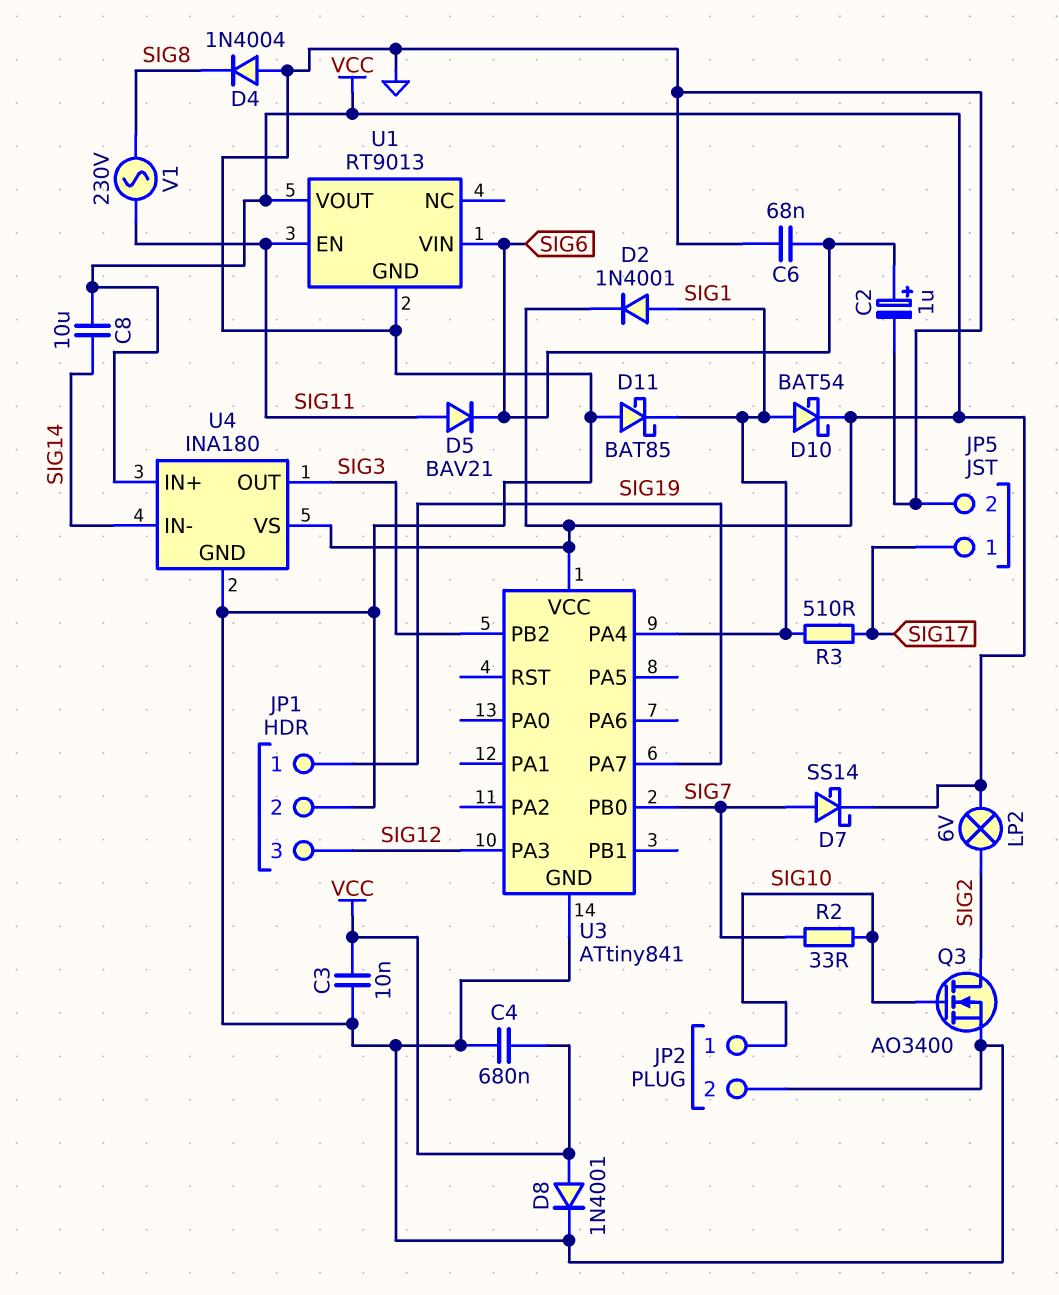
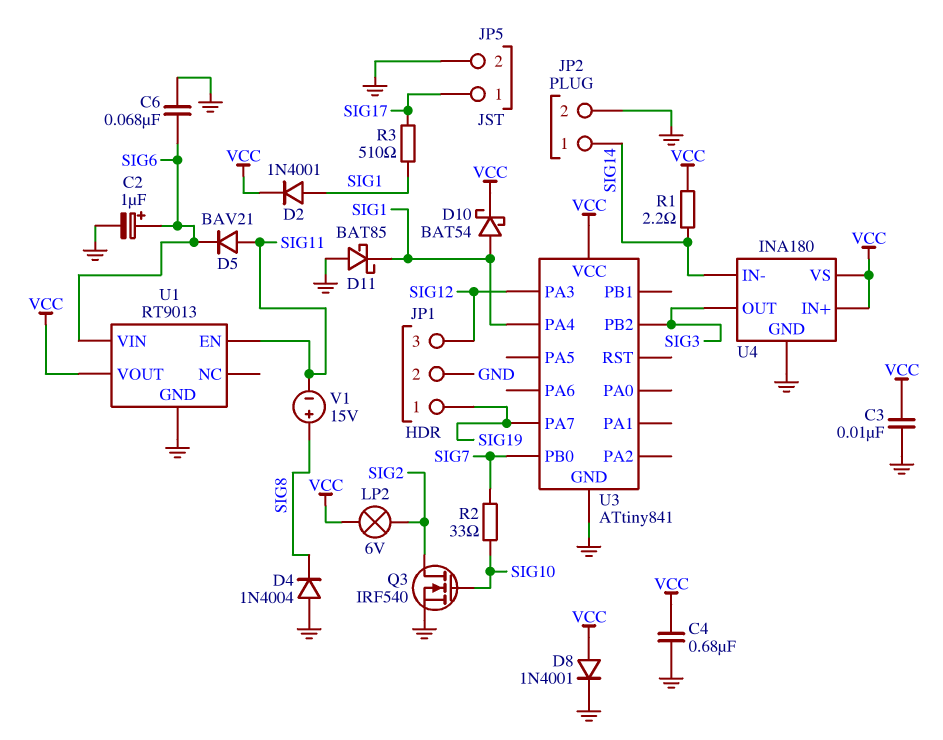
C8: 10uF (SIG14, VCC) -> none
D7: schottky SS14 (A SIG7, K VCC) -> none
JP2 pin 1: SIG10 -> SIG14
Q3: NMOS AO3400 (G SIG10, D SIG2, S GND) -> NMOS IRF540 (G SIG10, D SIG2, S GND)
R1: none -> 2.2 (SIG14, VCC)
V1: AC 230V (SIG8, SIG11) -> 15V (plus SIG8, minus SIG11)

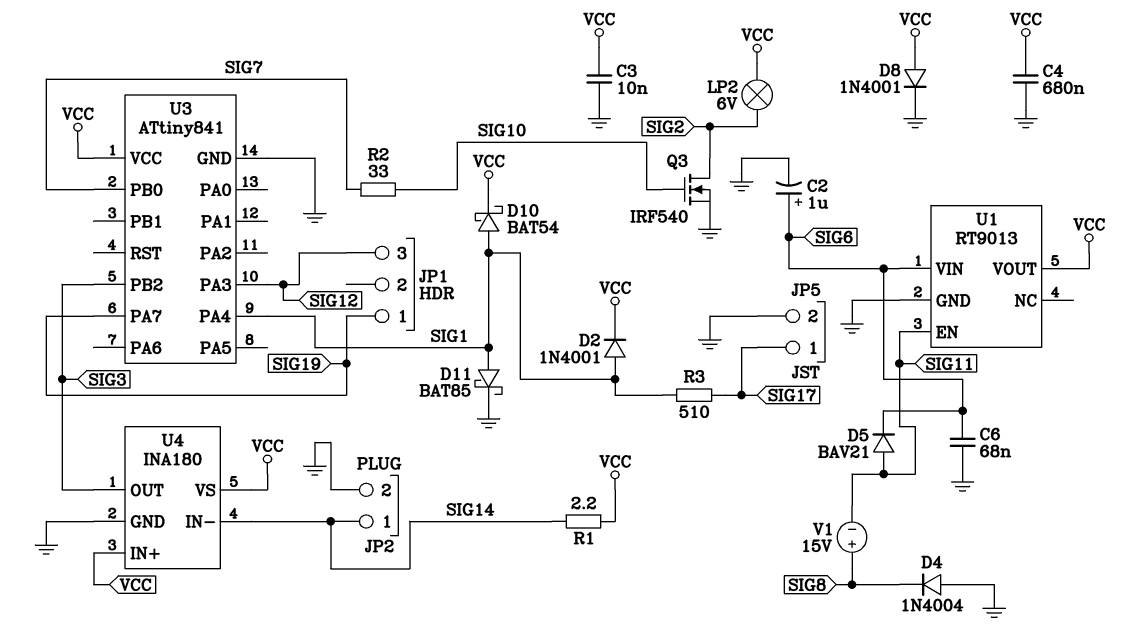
D11: schottky BAT85 (A GND, K SIG1) -> schottky BAT85 (A SIG1, K GND)
JP1 pin 2: GND -> none

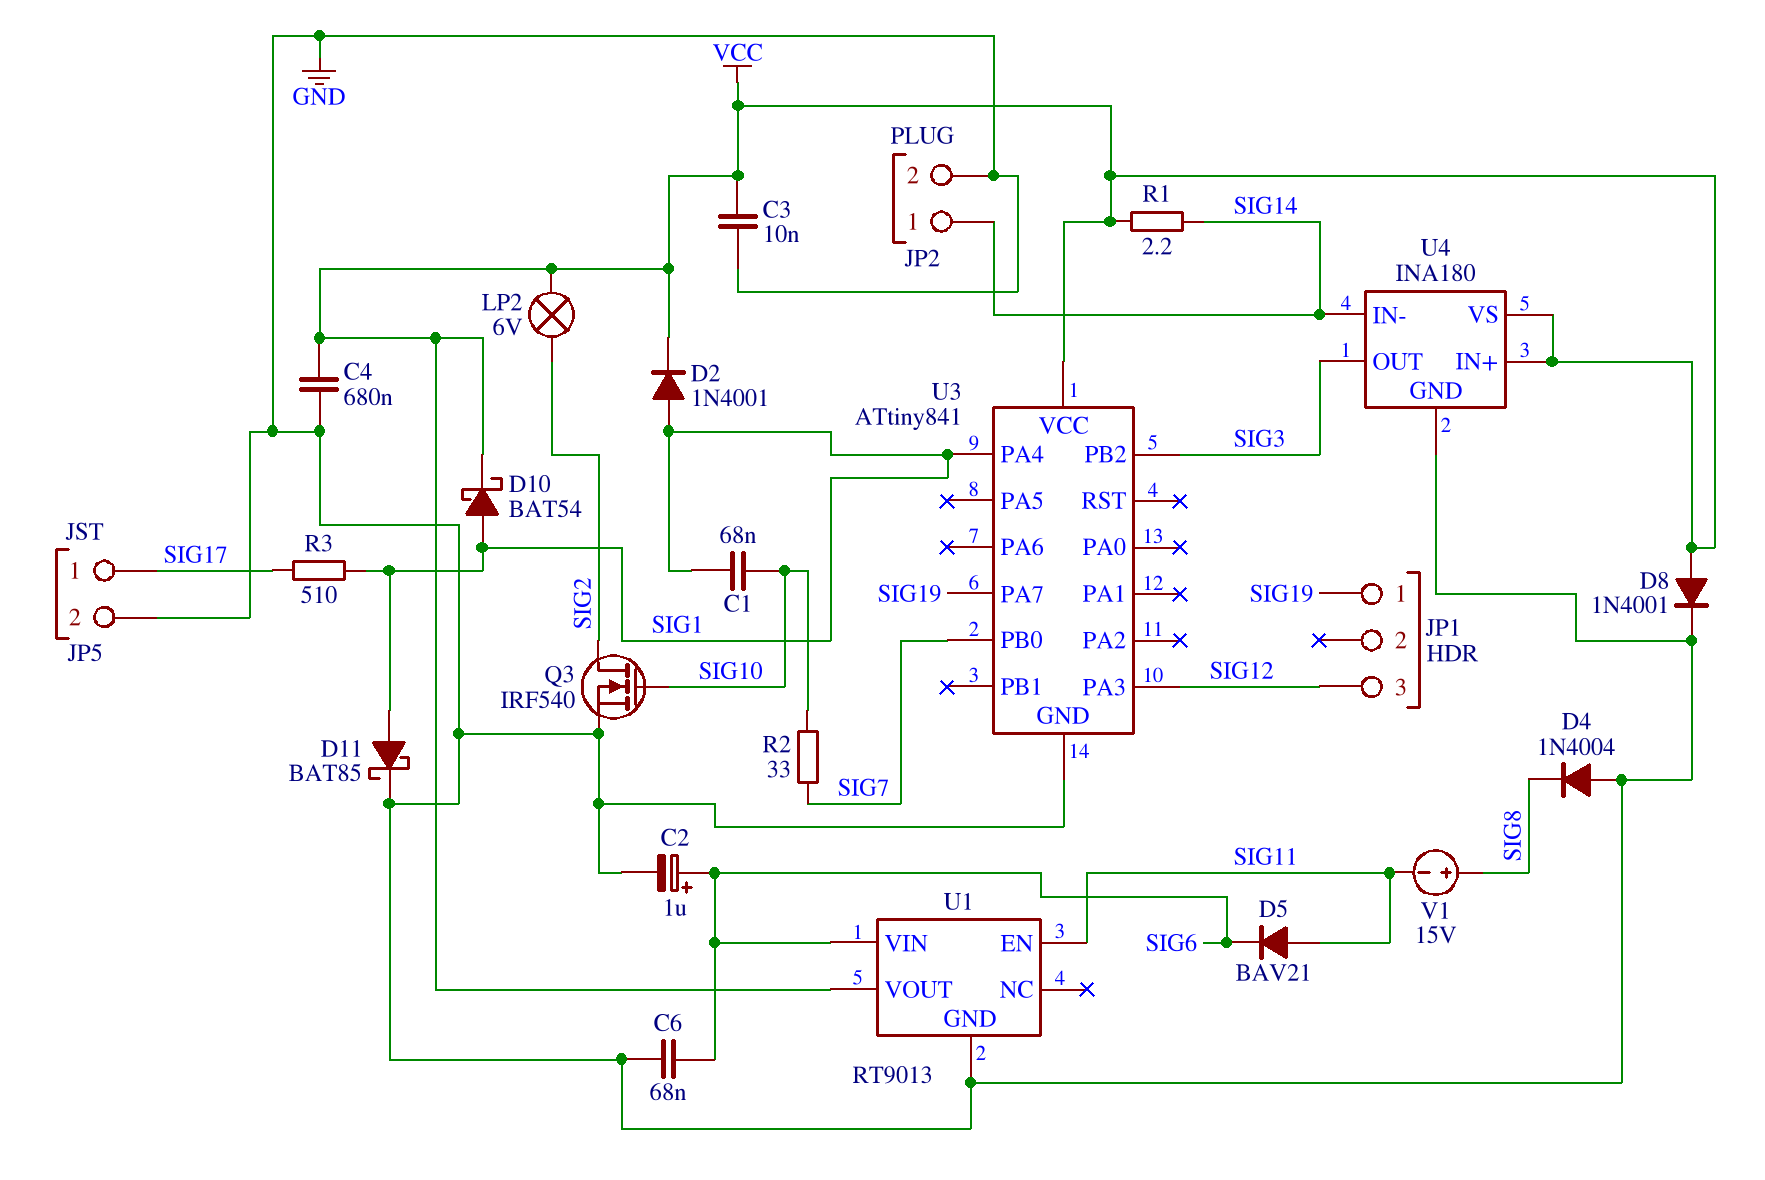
C1: none -> 68nF (SIG1, SIG10)

